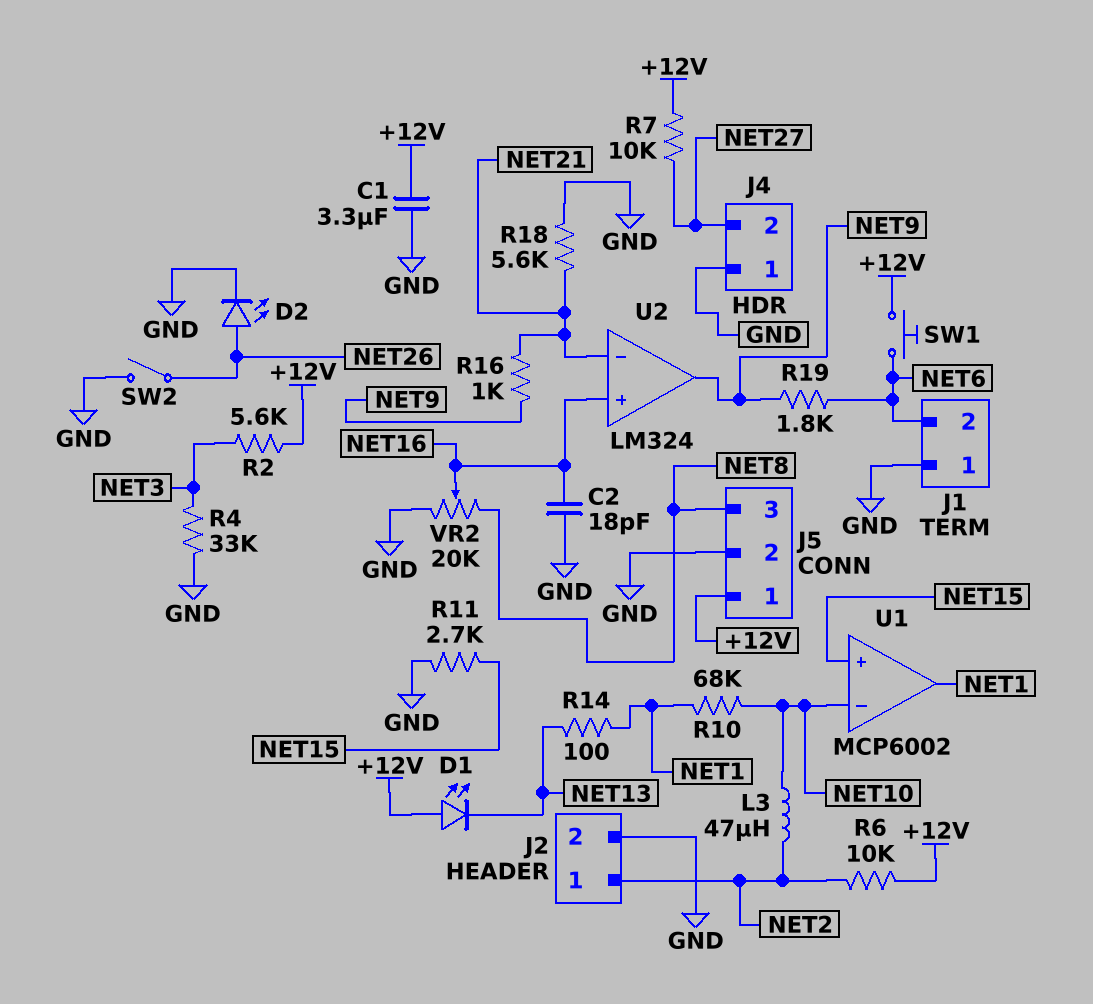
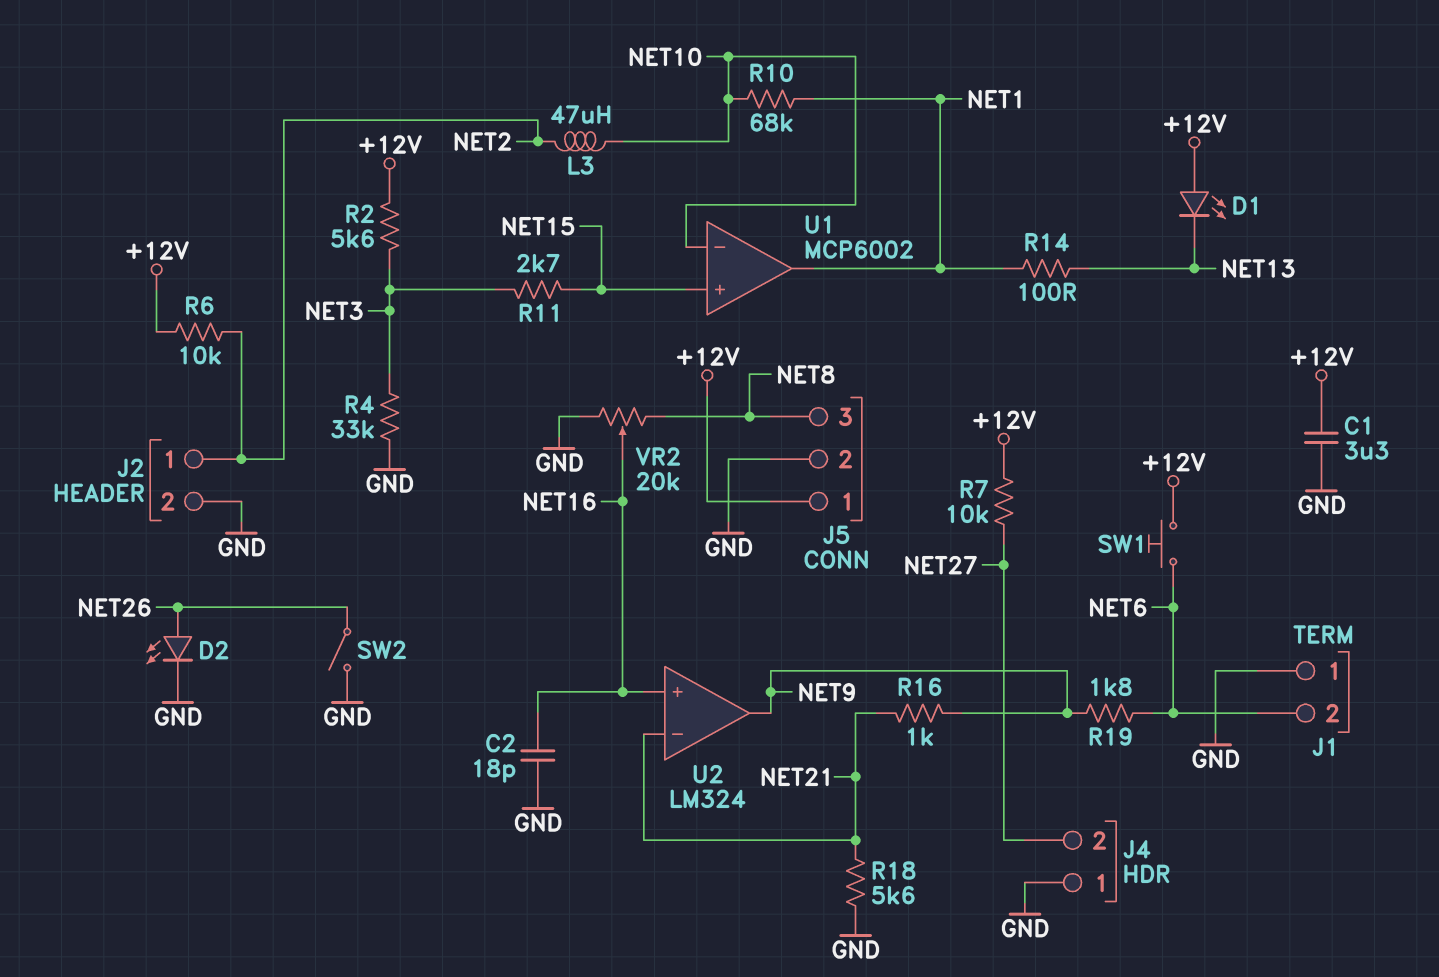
R11: 2.7k (GND, NET15) -> 2.7k (NET3, NET15)

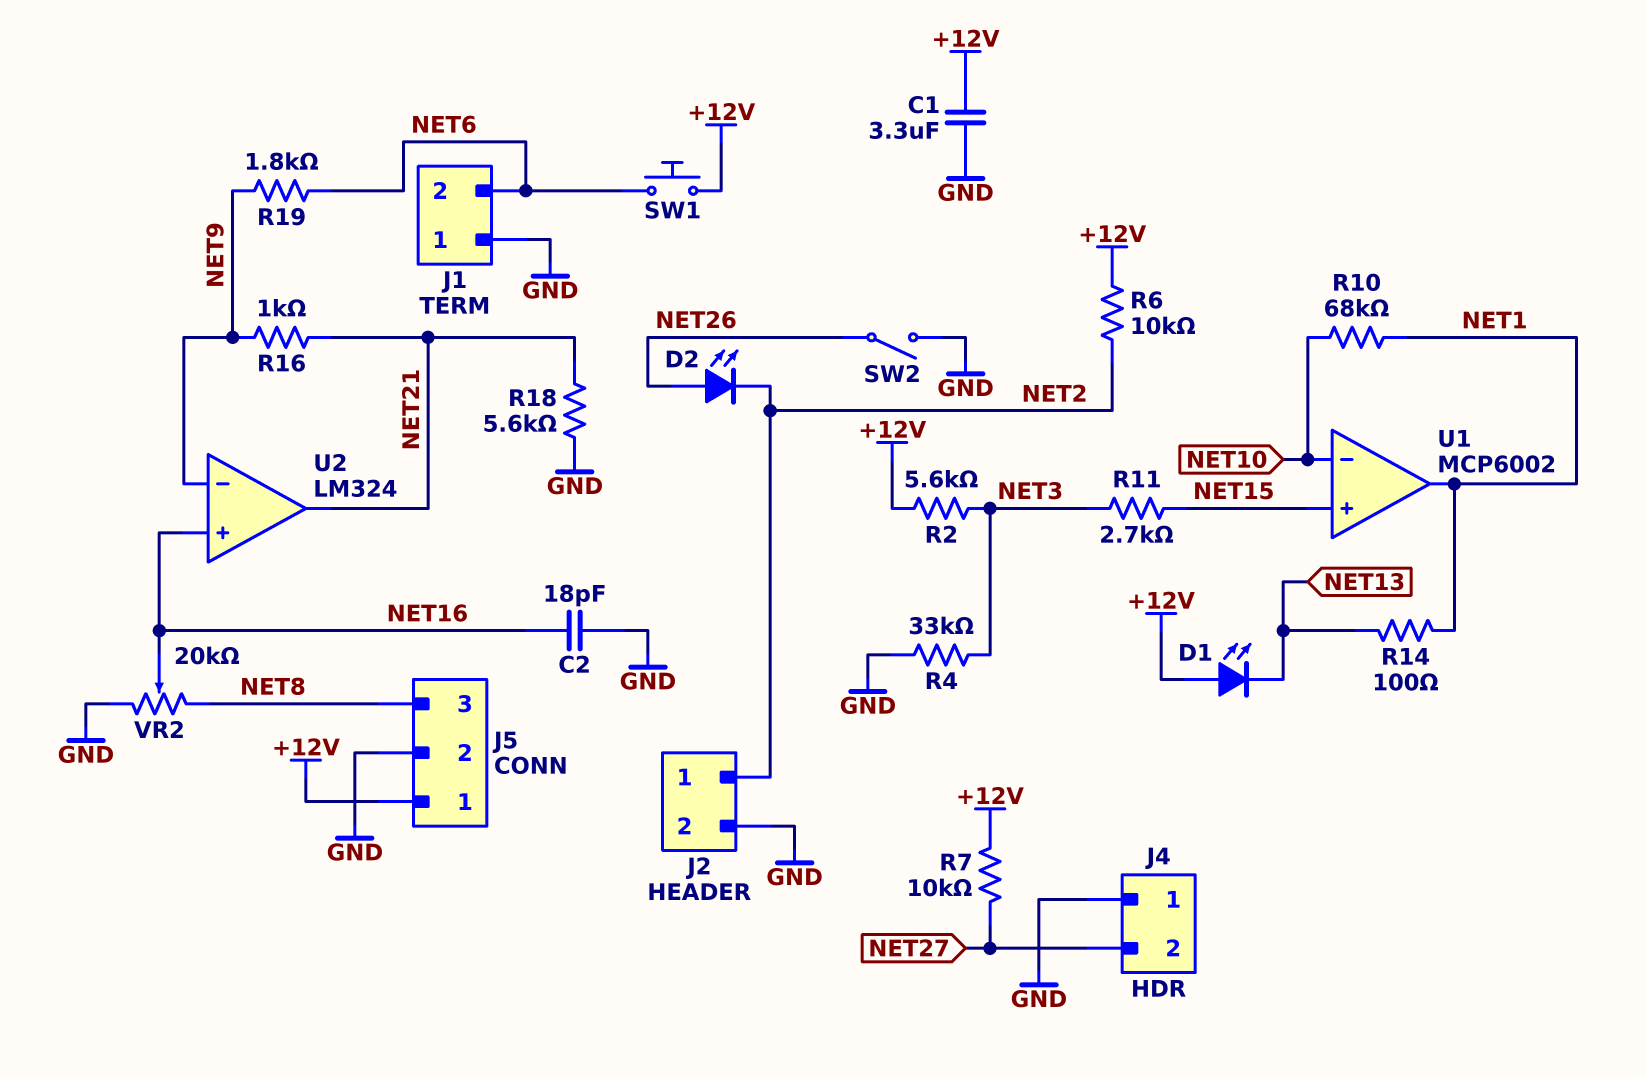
D2: LED (A NET26, K GND) -> LED (A NET26, K NET2)
L3: 47uH (NET2, NET10) -> none
U2 pin in-: NET21 -> NET9
U2 pin out: NET9 -> NET21

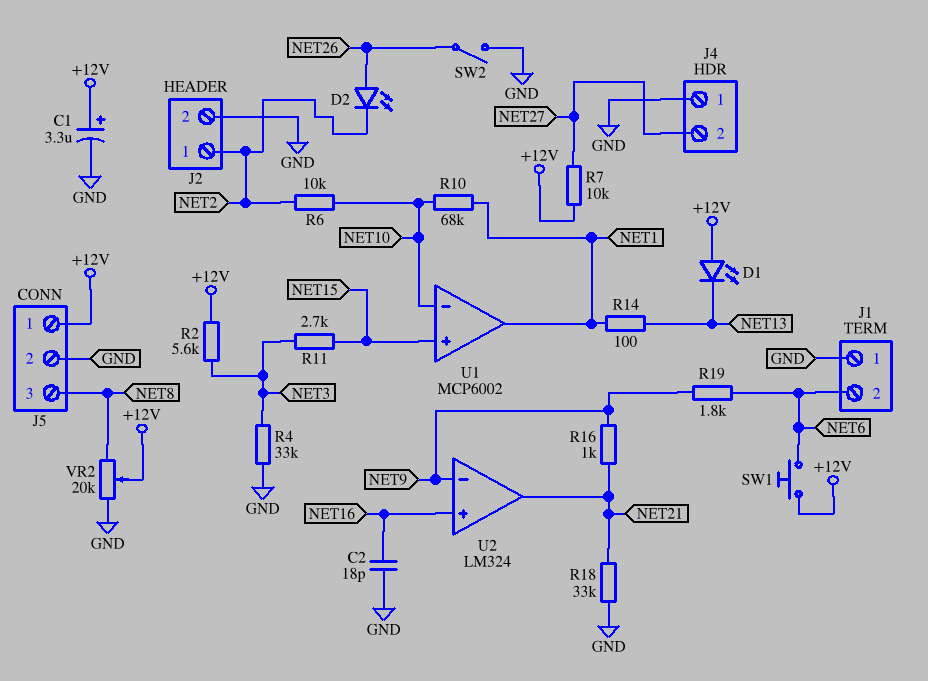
C1: 3.3uF (+12V, GND) -> 3.3uF (plus +12V, minus GND)
R6: 10k (+12V, NET2) -> 10k (NET2, NET10)
R18: 5.6k (GND, NET21) -> 33k (GND, NET21)
VR2: 20k (GND, NET8, wiper NET16) -> 20k (GND, NET8, wiper +12V)

